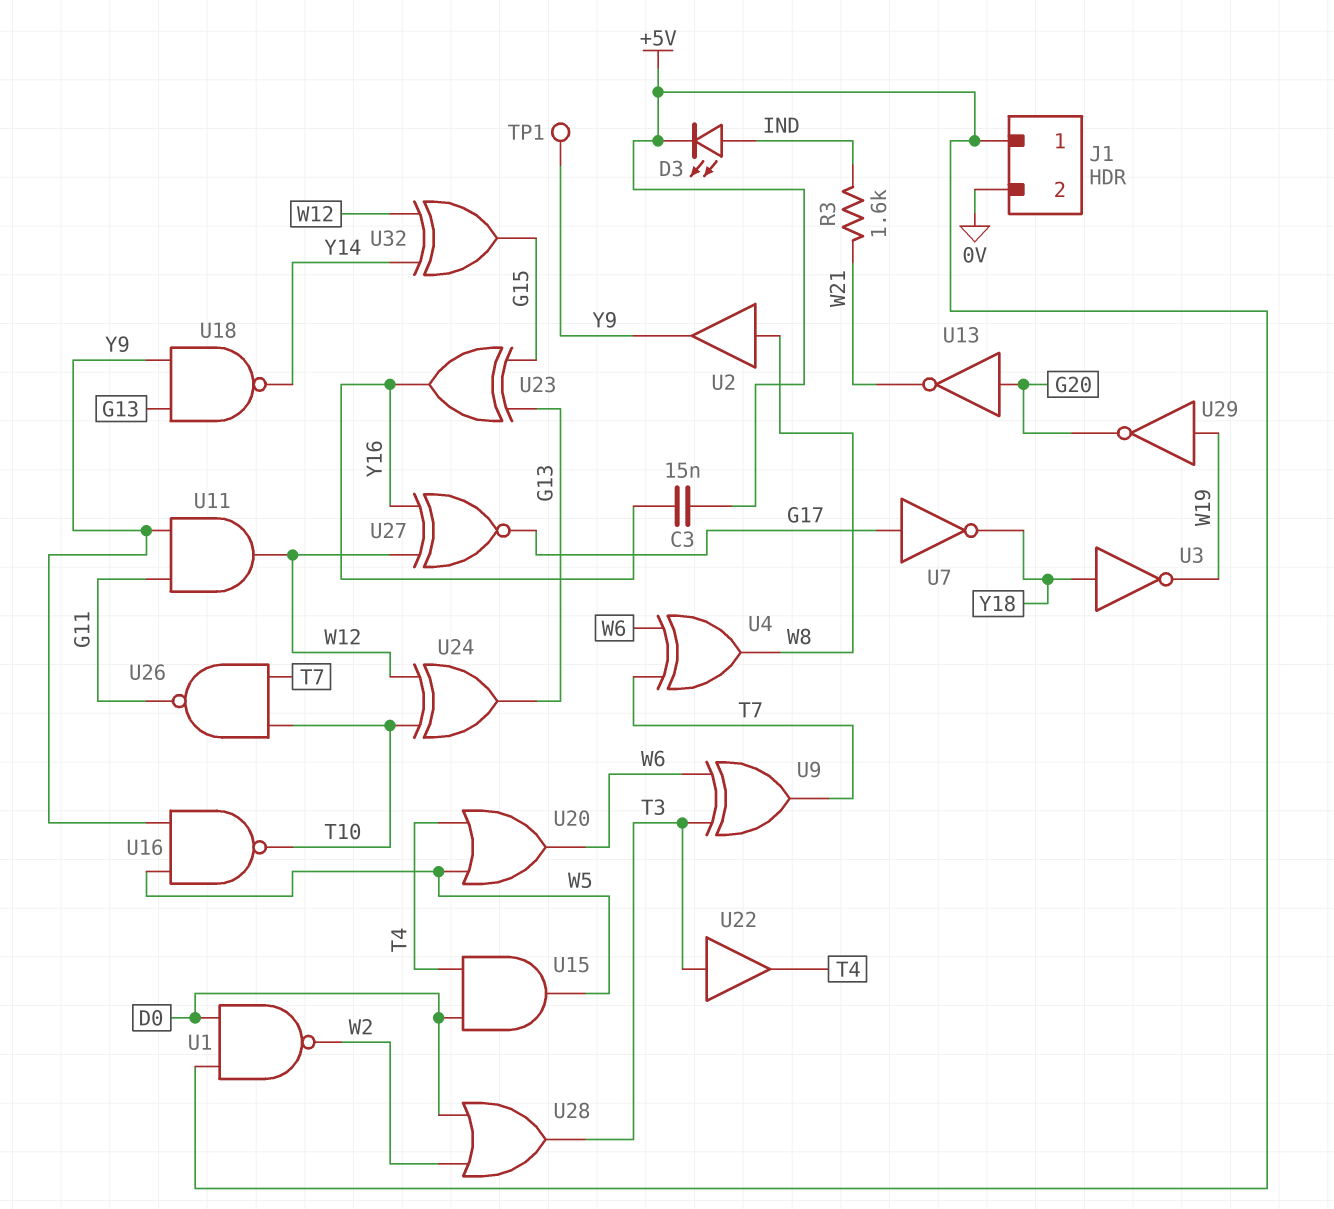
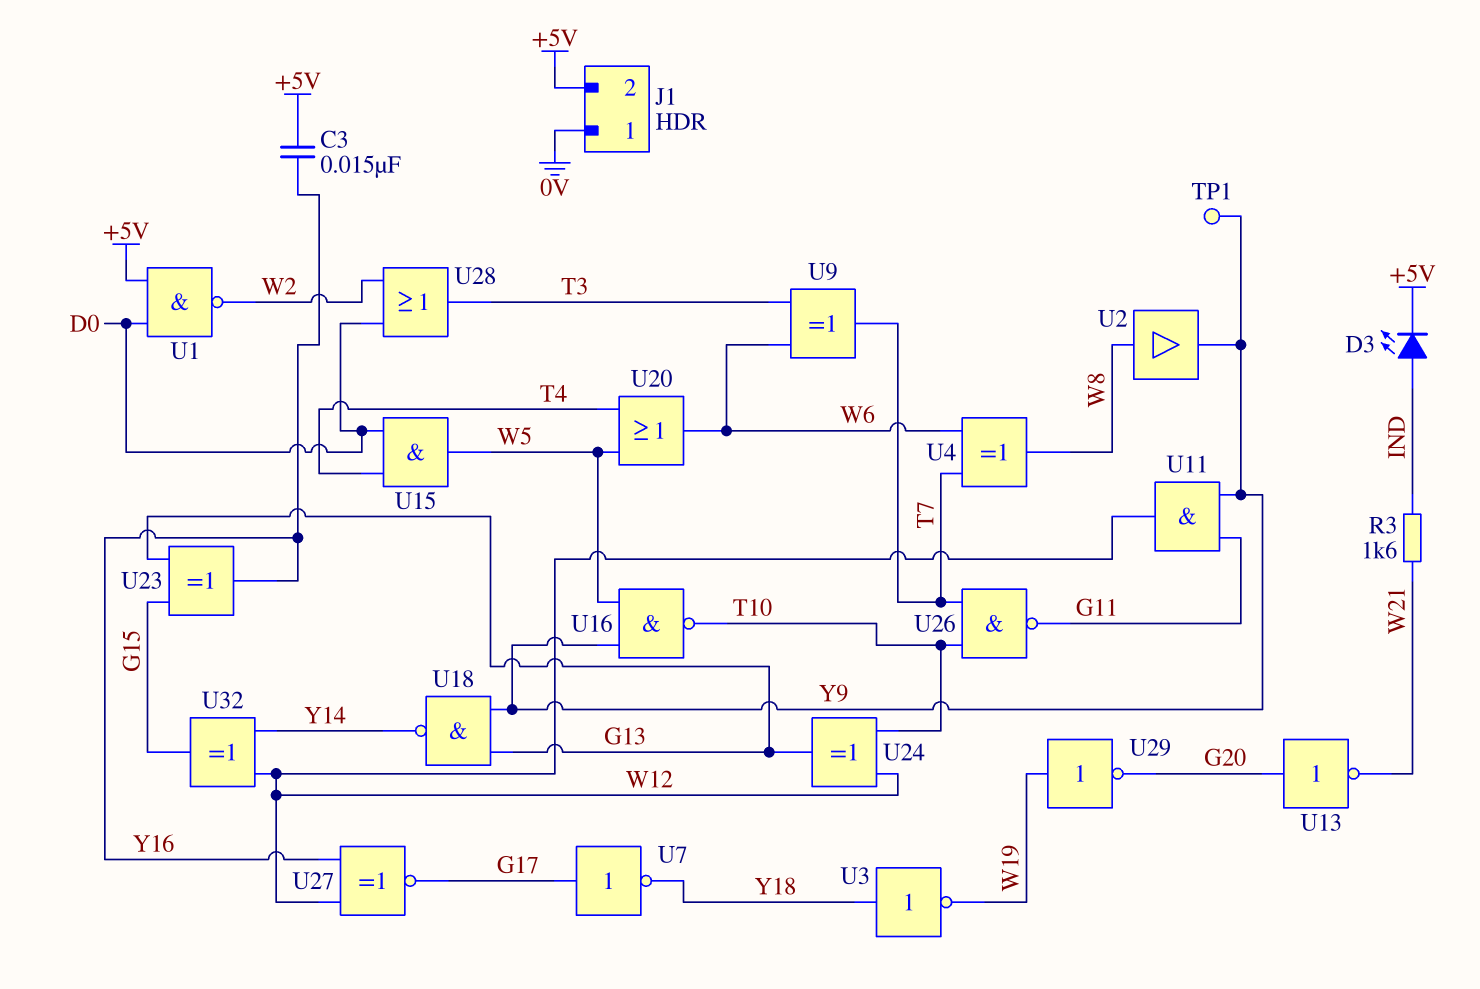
J1 pin 1: +5V -> 0V
J1 pin 2: 0V -> +5V
U22: buffer (in T3, out T4) -> none

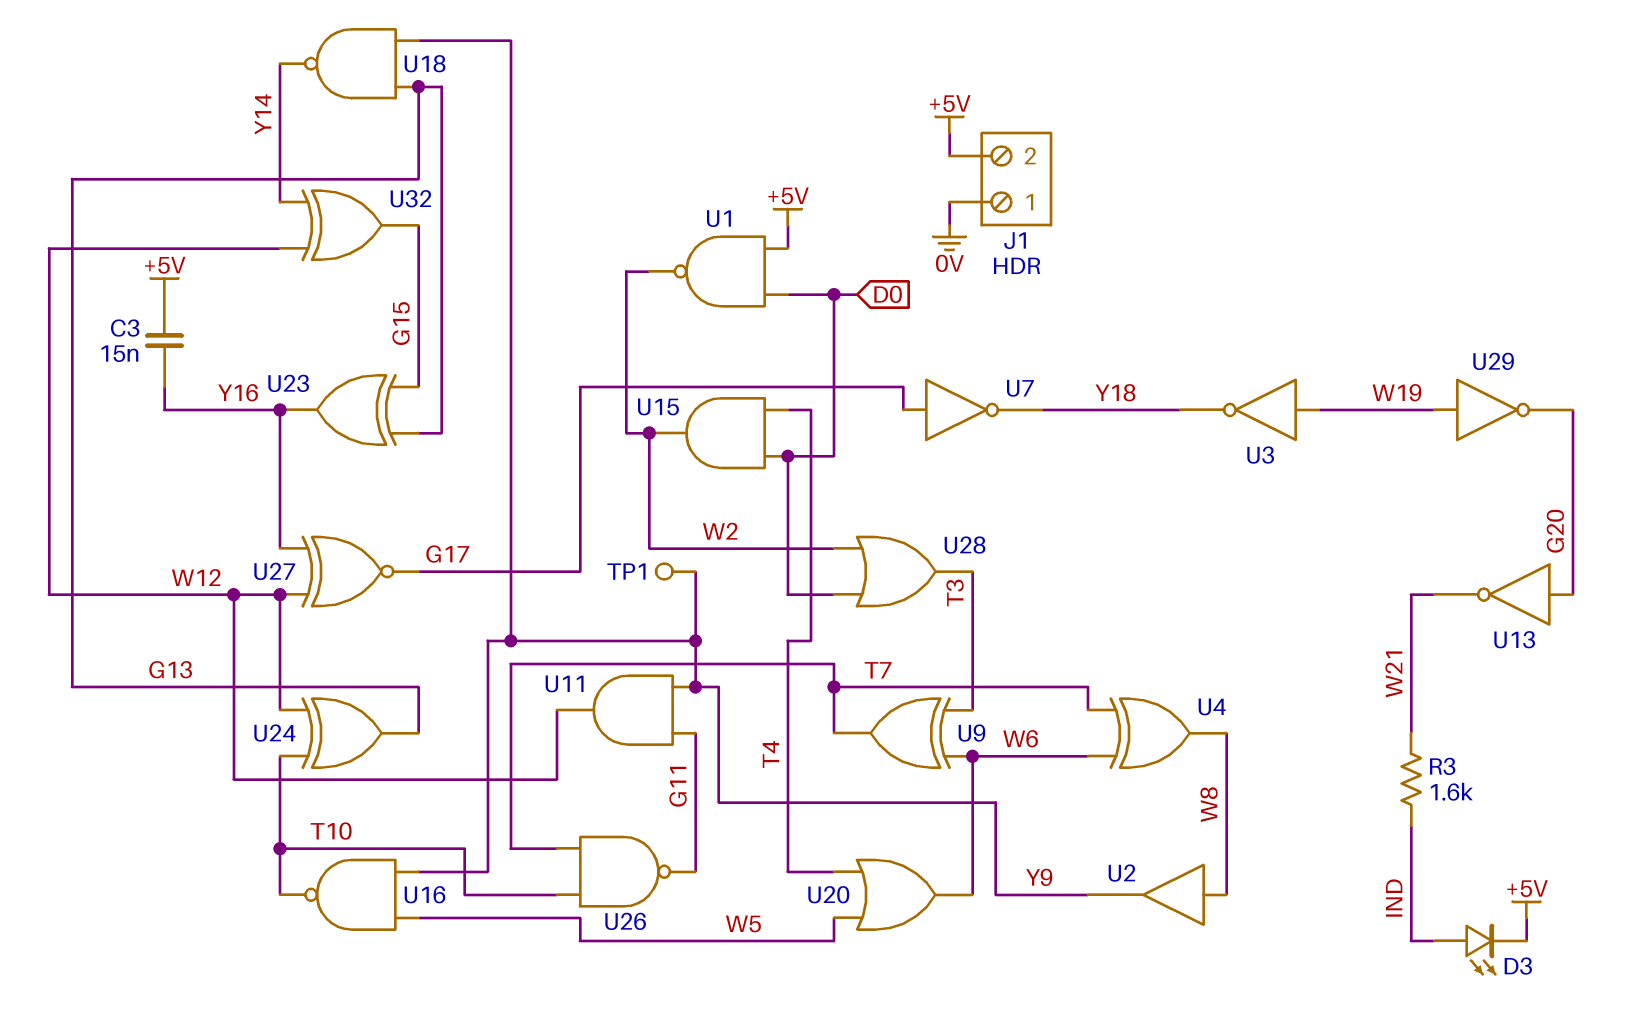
U3: NOT (in Y18, out W19) -> NOT (in W19, out Y18)
U15: AND (in D0, in T4, out W5) -> AND (in D0, in T4, out W2)

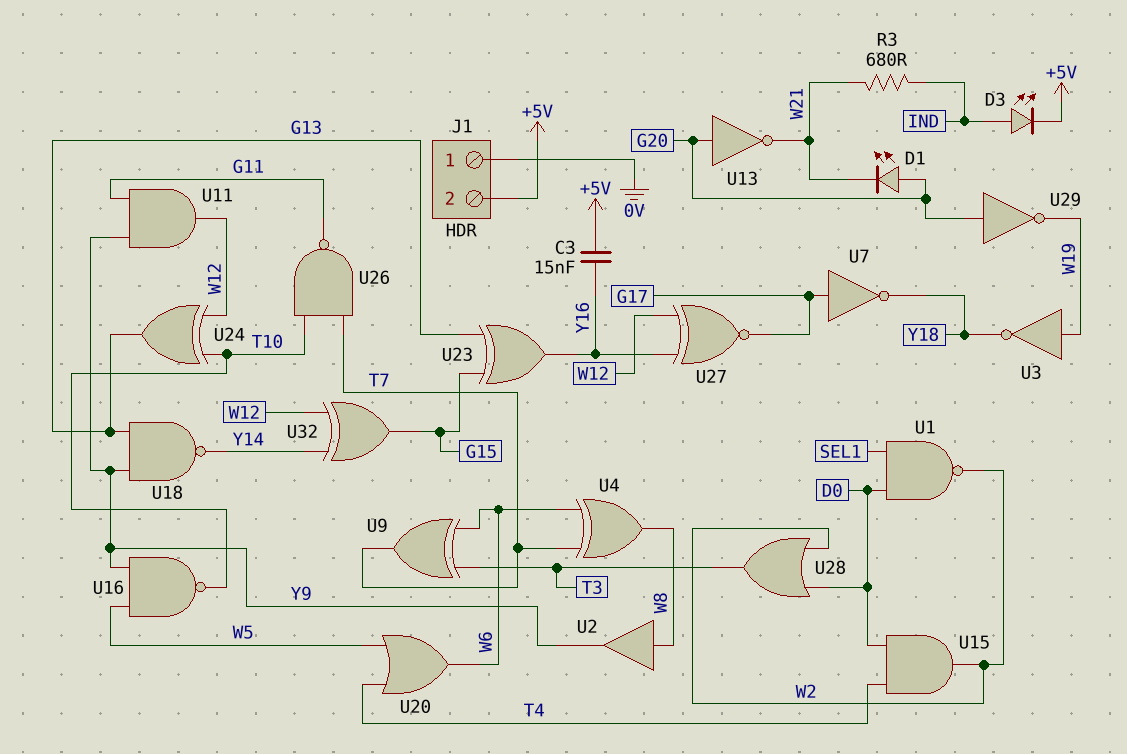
D1: none -> LED (A G20, K W21)
R3: 1.6k (IND, W21) -> 680 (IND, W21)
TP1: test point (Y9) -> none
U1: NAND (in +5V, in D0, out W2) -> NAND (in D0, in SEL1, out W2)
U29: NOT (in W19, out G20) -> NOT (in G20, out W19)

